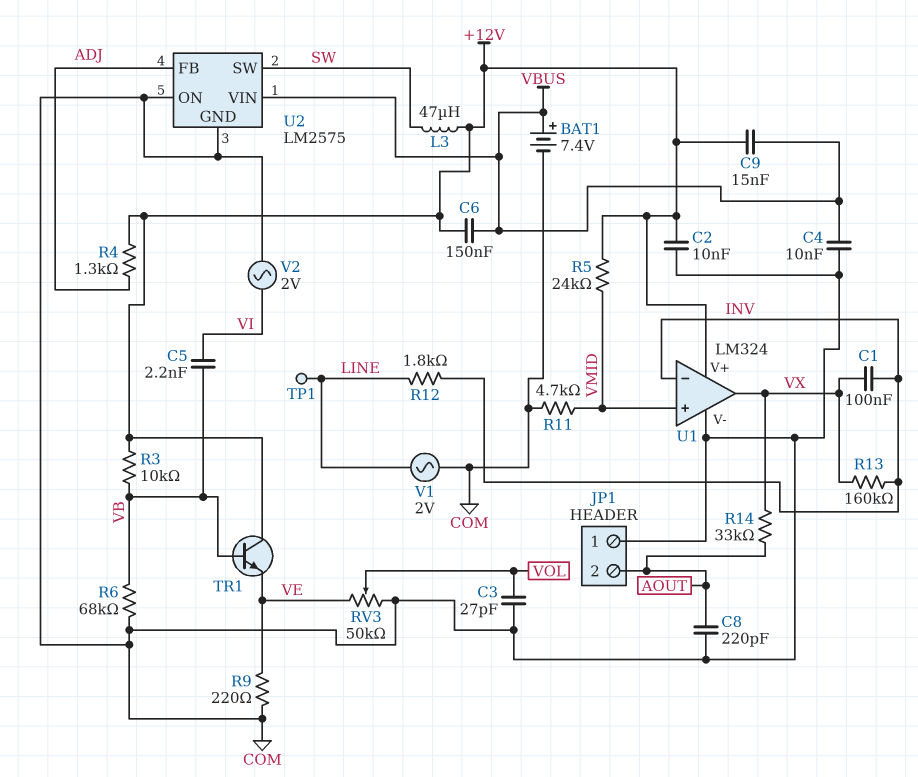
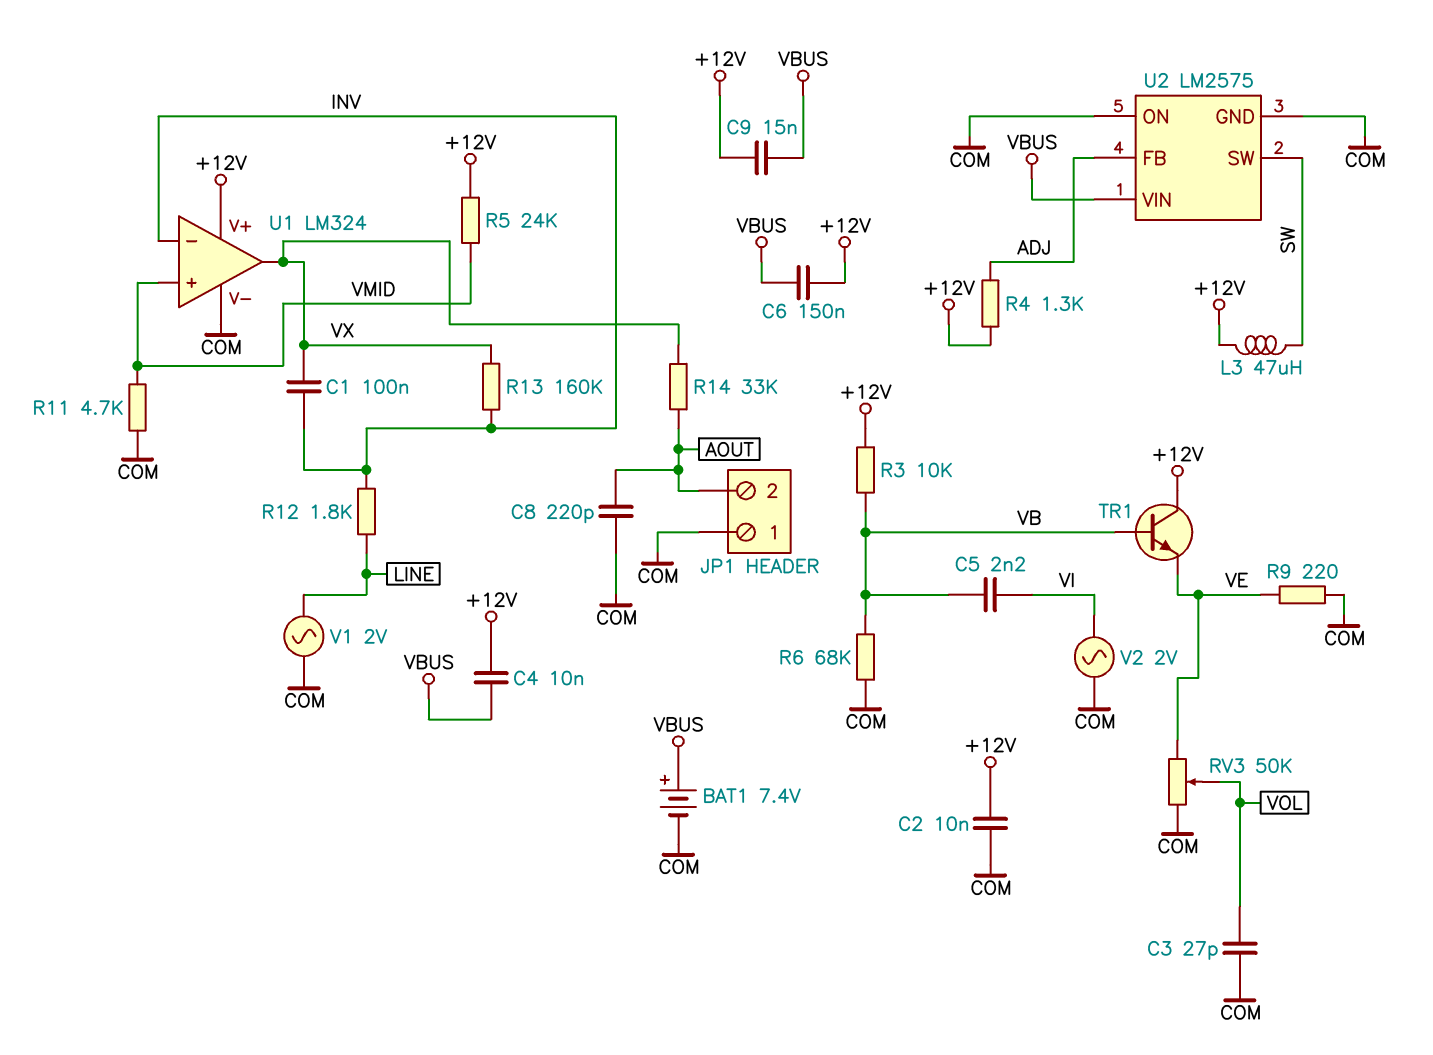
C4: 10nF (COM, VBUS) -> 10nF (+12V, VBUS)
TP1: test point (LINE) -> none

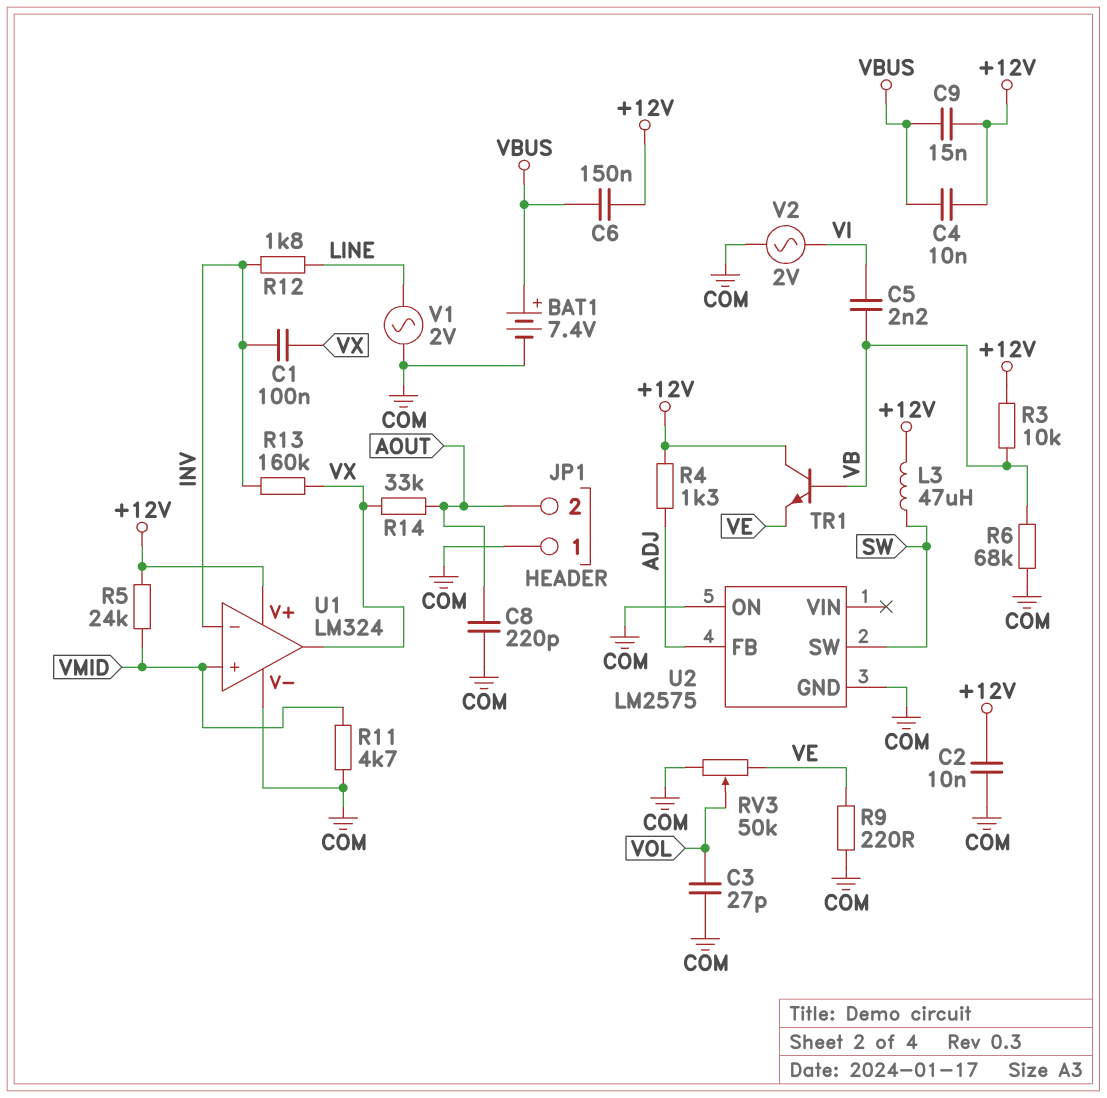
U2 pin VIN: VBUS -> none

